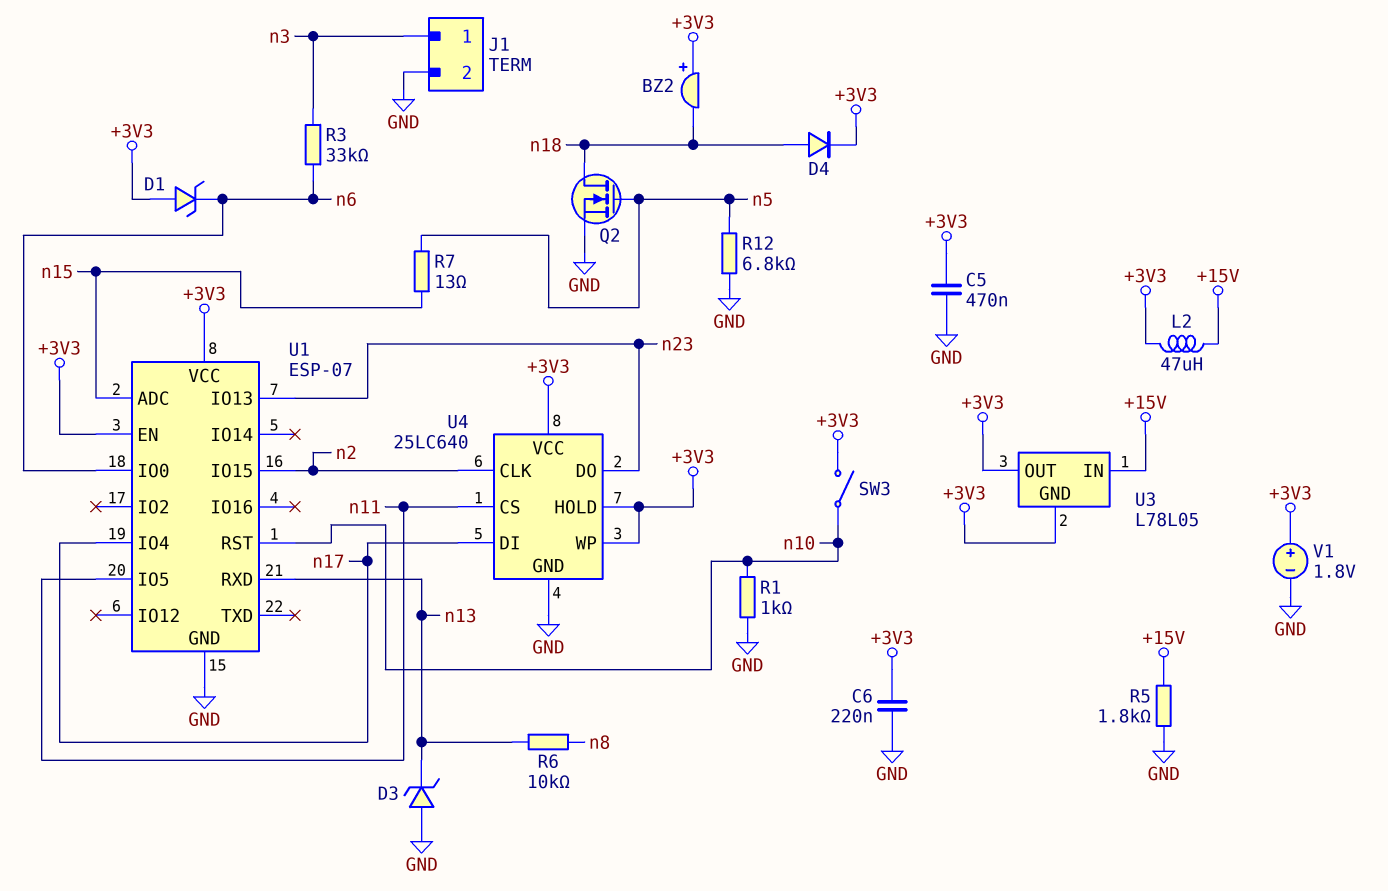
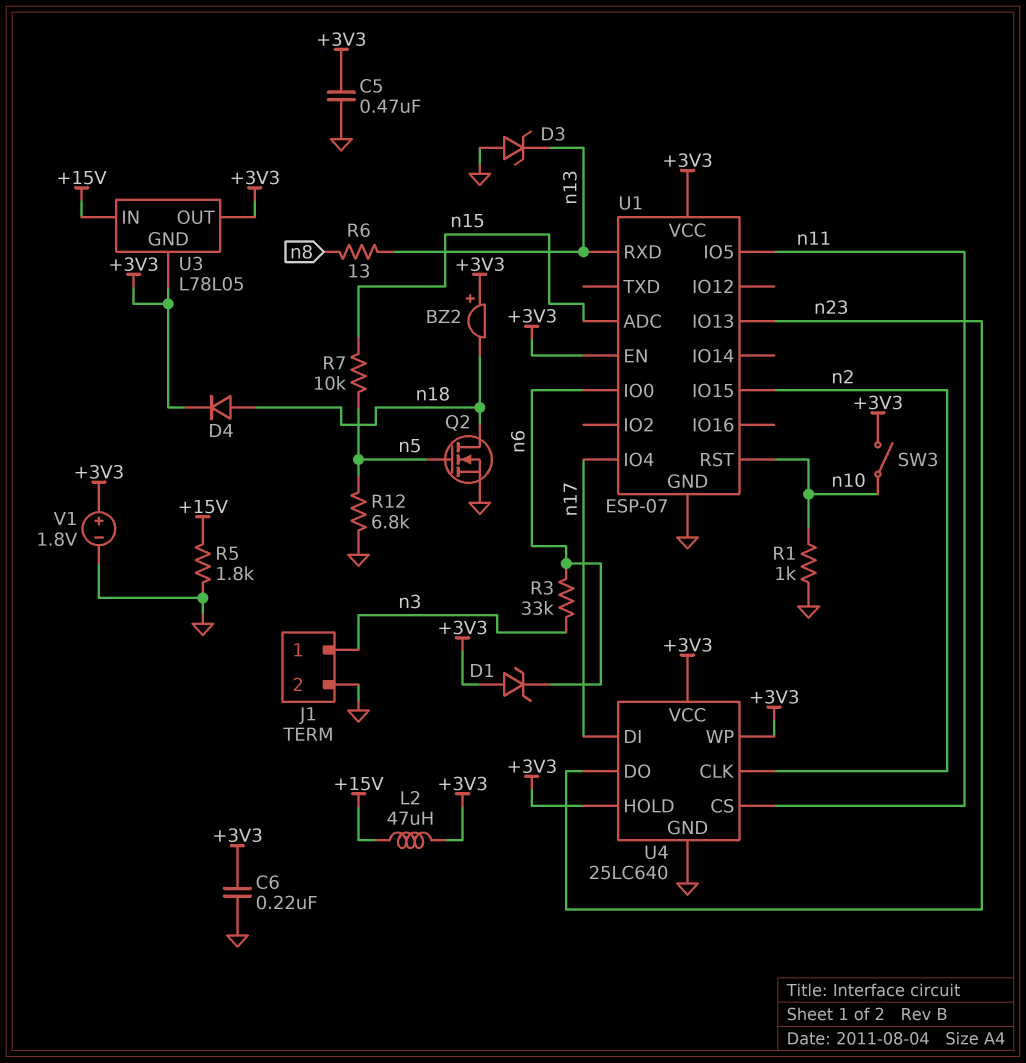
R6: 10k (n8, n13) -> 13 (n8, n13)
R7: 13 (n5, n15) -> 10k (n5, n15)

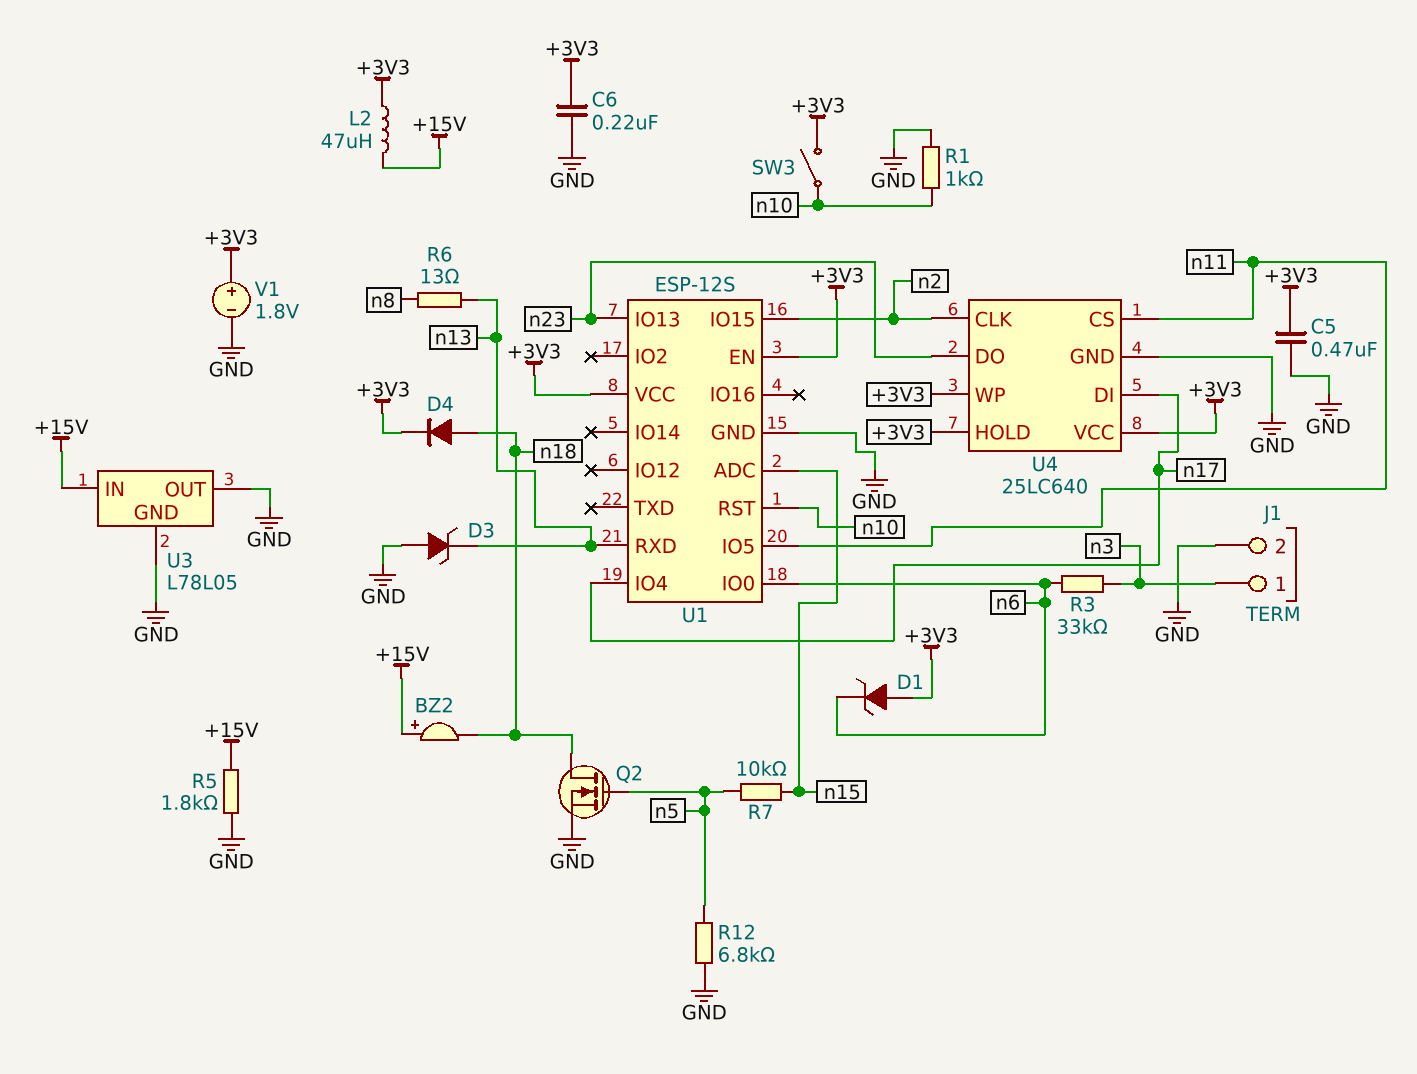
BZ2: buzzer (plus +3V3, minus n18) -> buzzer (plus +15V, minus n18)
U1: ESP-07 -> ESP-12S
U3 pin GND: +3V3 -> GND
U3 pin OUT: +3V3 -> GND

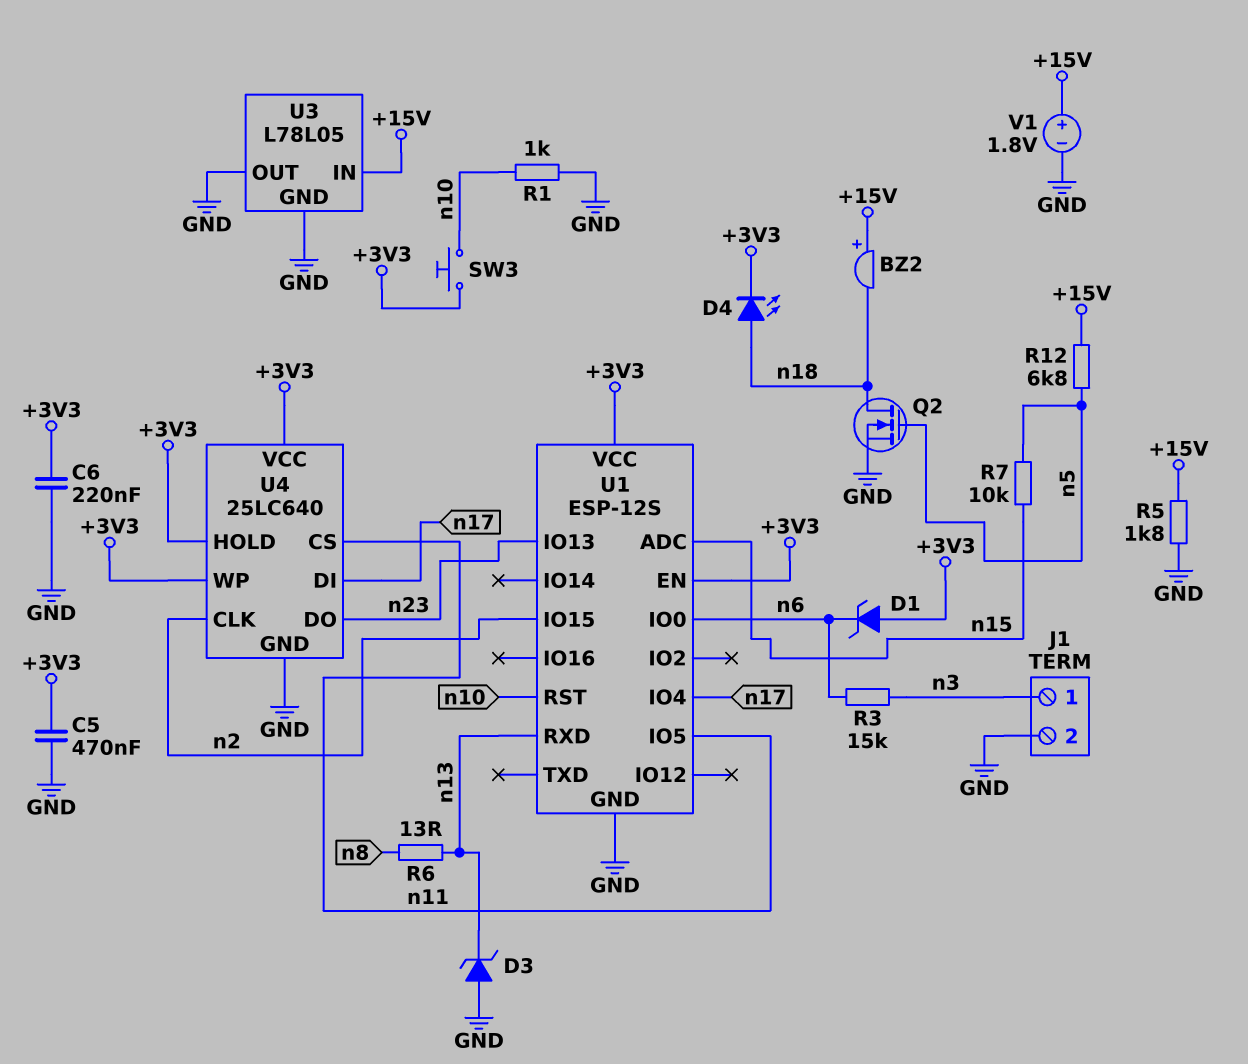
D4: diode (A n18, K +3V3) -> LED (A n18, K +3V3)
L2: 47uH (+3V3, +15V) -> none
R3: 33k (n3, n6) -> 15k (n3, n6)
R12: 6.8k (GND, n5) -> 6.8k (+15V, n5)
SW3: switch (+3V3, n10) -> button (+3V3, n10)
V1: 1.8V (plus +3V3, minus GND) -> 1.8V (plus +15V, minus GND)

